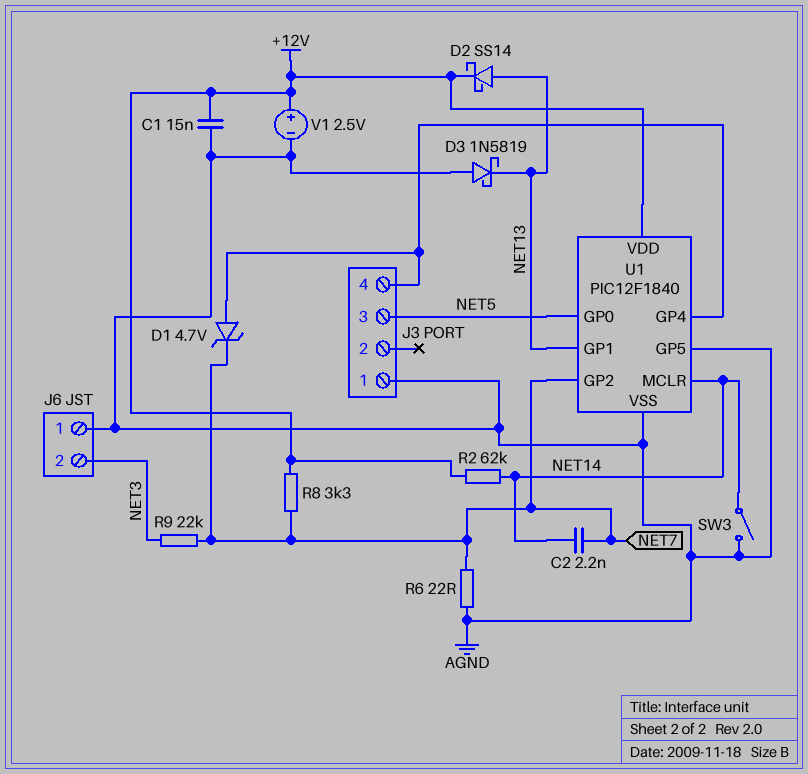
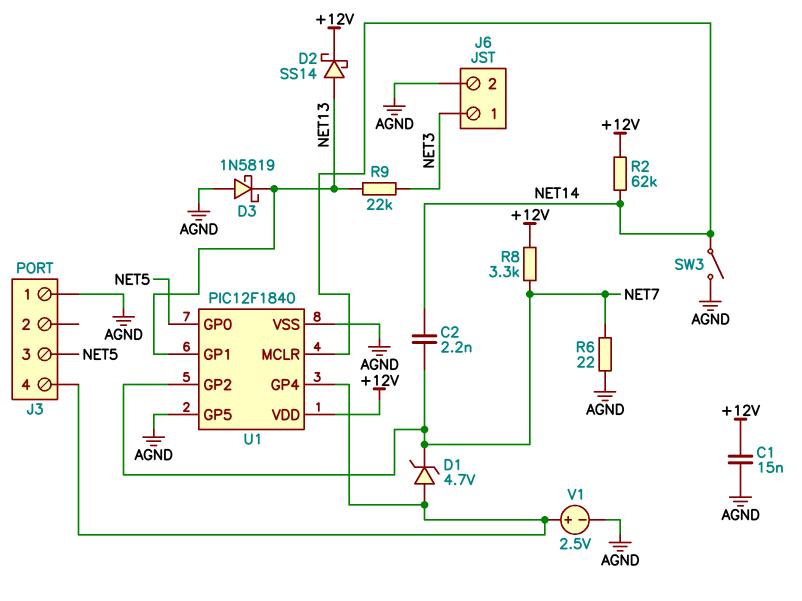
J6 pin 1: AGND -> NET3
J6 pin 2: NET3 -> AGND
R9: 22k (NET3, NET7) -> 22k (NET3, NET13)
V1: 2.5V (plus +12V, minus AGND) -> 2.5V (plus J3/4, minus AGND)

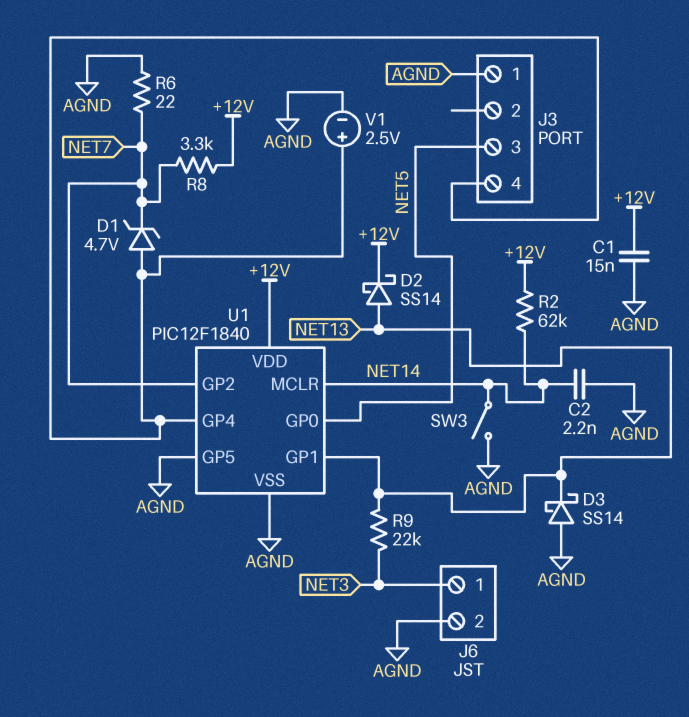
C2: 2.2nF (NET7, NET14) -> 2.2nF (AGND, NET14)
D3: schottky 1N5819 (A AGND, K NET13) -> schottky SS14 (A AGND, K NET13)

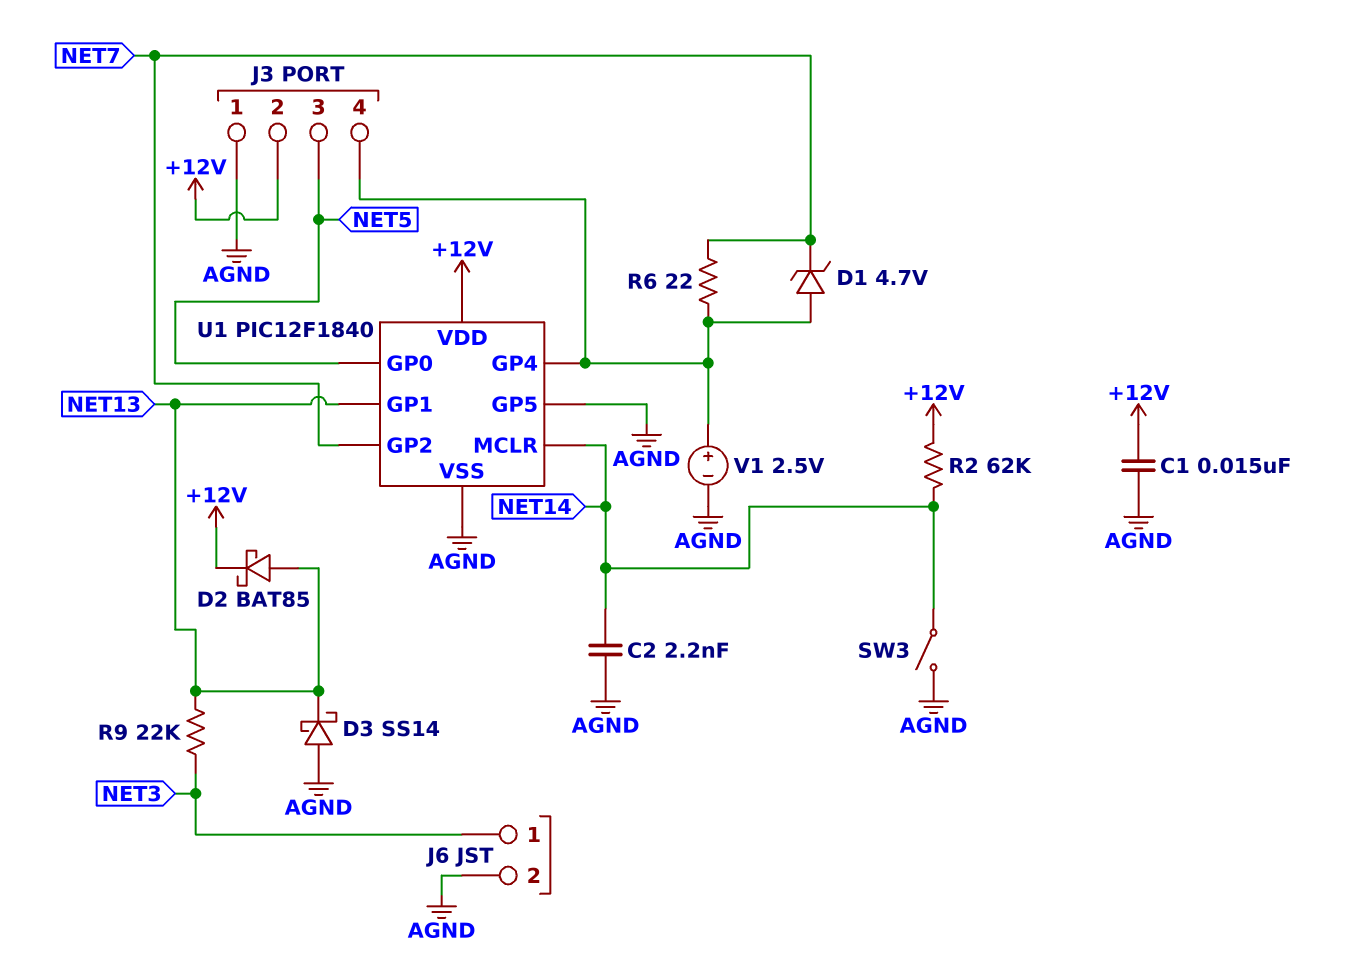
D2: schottky SS14 (A NET13, K +12V) -> schottky BAT85 (A NET13, K +12V)
J3 pin 2: none -> +12V
R6: 22 (AGND, NET7) -> 22 (J3/4, NET7)
R8: 3.3k (+12V, NET7) -> none

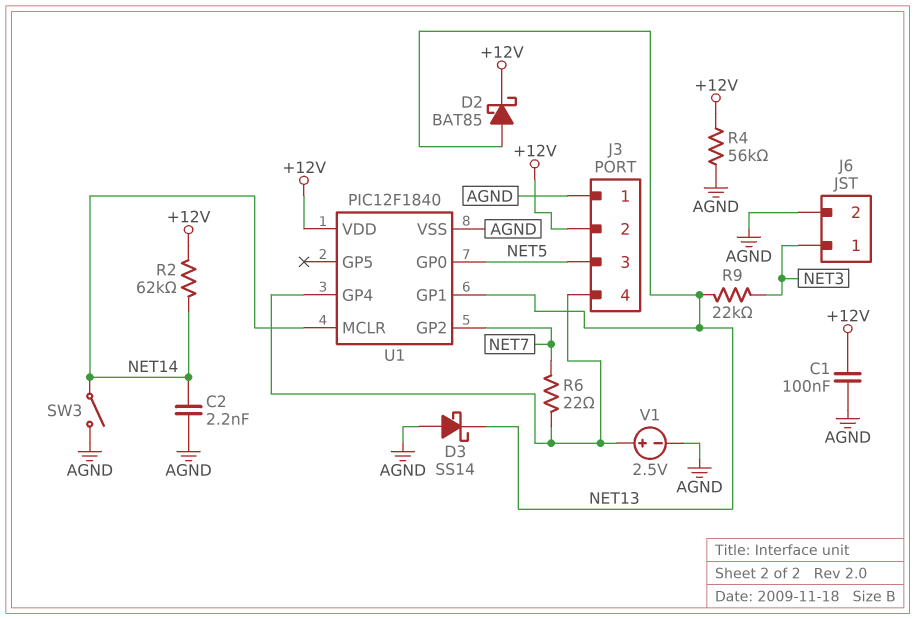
C1: 15nF (+12V, AGND) -> 100nF (+12V, AGND)
D1: zener 4.7V (A J3/4, K NET7) -> none
R4: none -> 56k (+12V, AGND)
U1 pin GP5: AGND -> none

